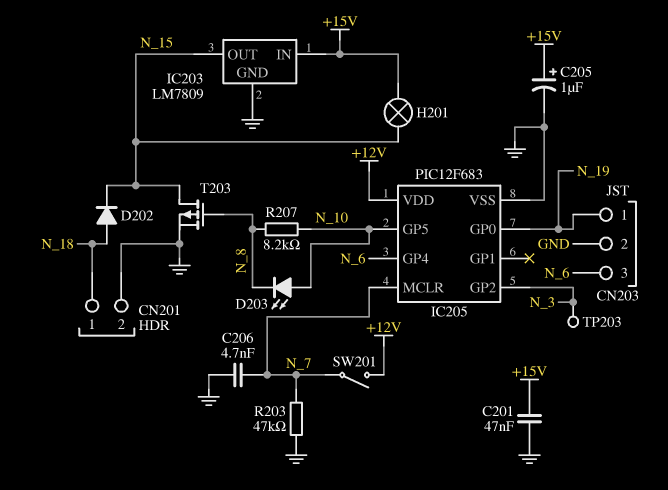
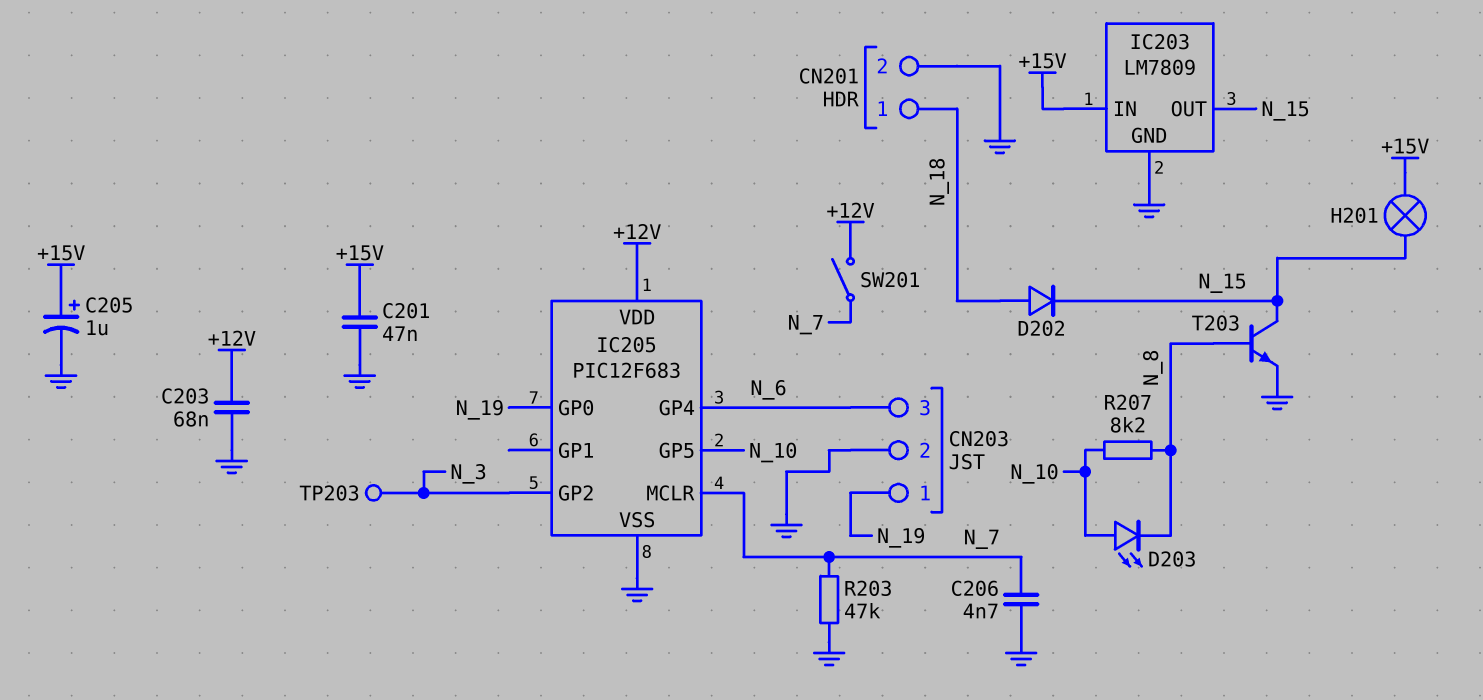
C203: none -> 68nF (+12V, GND)
T203: PMOS (G N_8, D N_15, S GND) -> NPN (B N_8, C N_15, E GND)

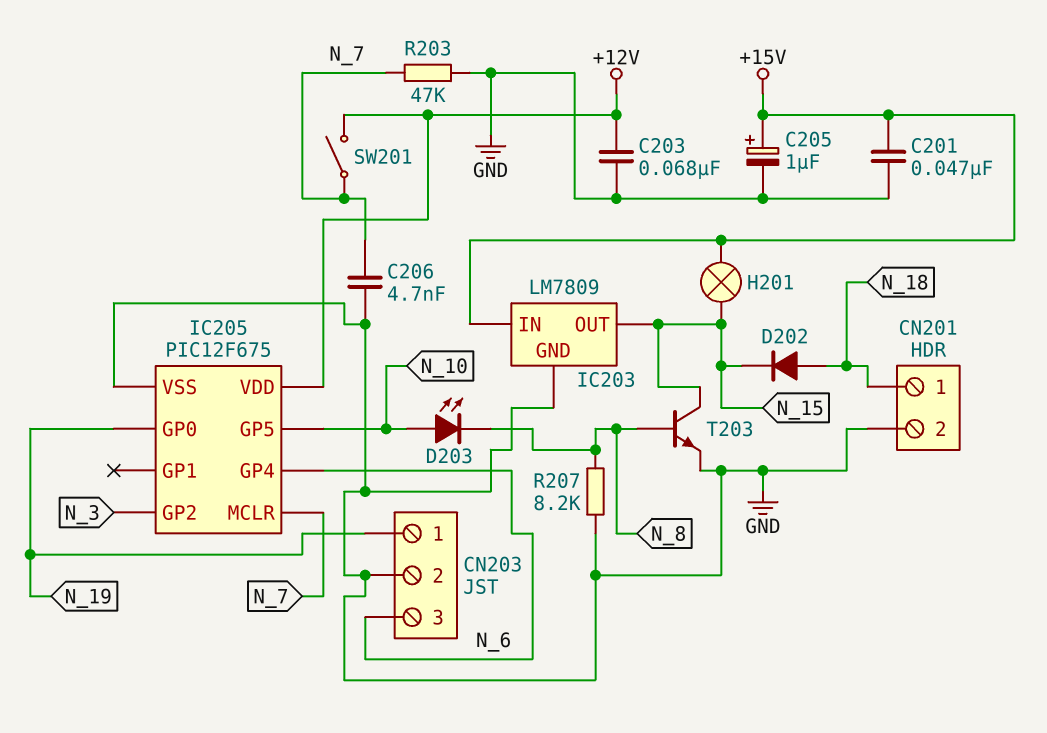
IC205: PIC12F683 -> PIC12F675
R207: 8.2k (N_8, N_10) -> 8.2k (GND, N_8)
TP203: test point (N_3) -> none

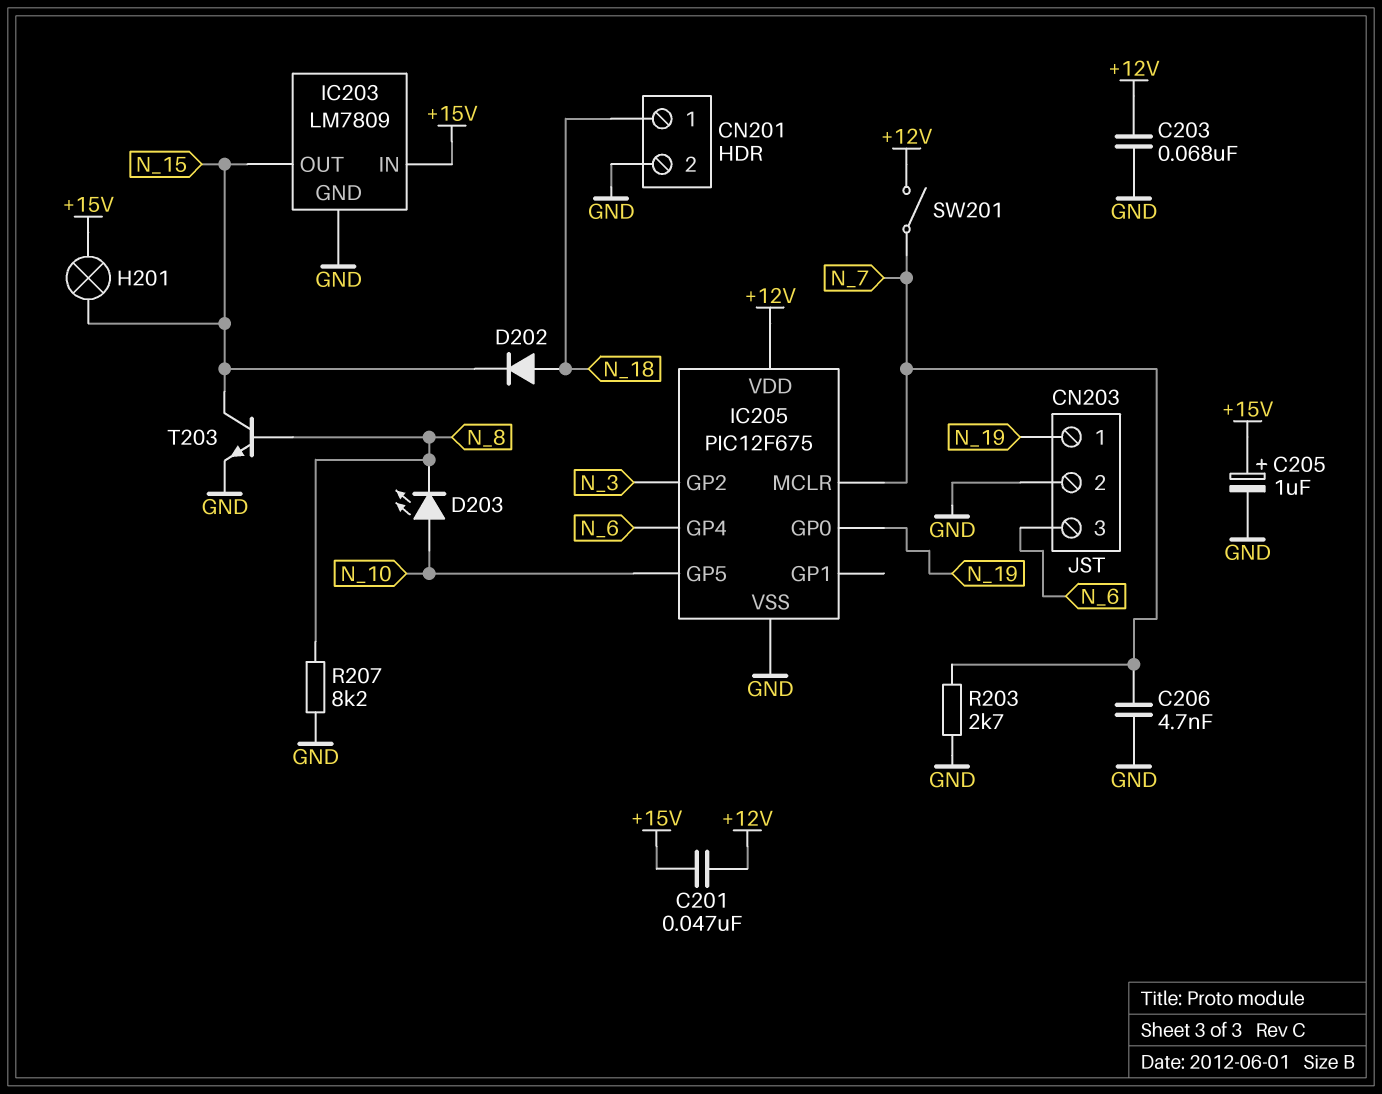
C201: 47nF (+15V, GND) -> 47nF (+12V, +15V)
R203: 47k (GND, N_7) -> 2.7k (GND, N_7)

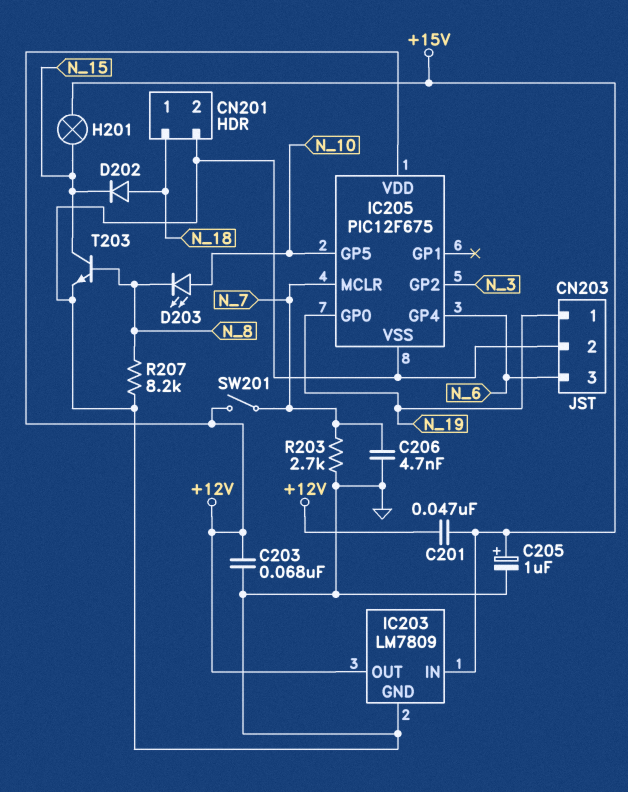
IC203 pin OUT: N_15 -> +12V

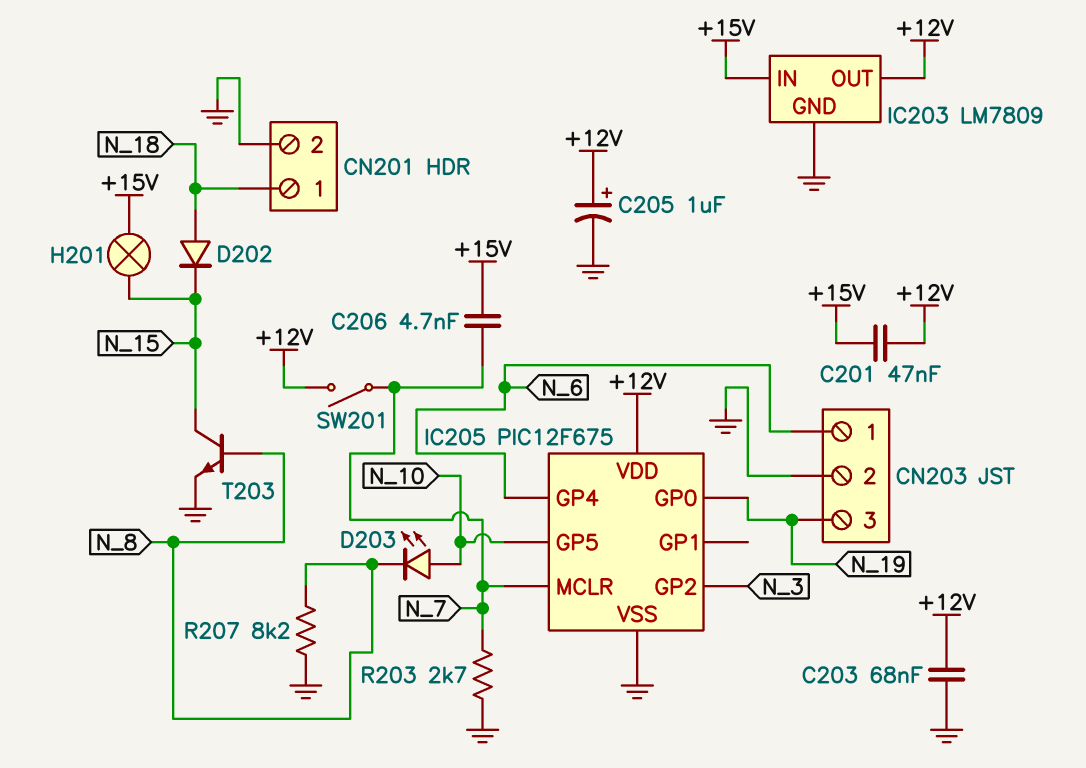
C205: 1uF (plus +15V, minus GND) -> 1uF (plus +12V, minus GND)
C206: 4.7nF (GND, N_7) -> 4.7nF (+15V, N_7)
CN203 pin 1: N_19 -> N_6
CN203 pin 3: N_6 -> N_19

